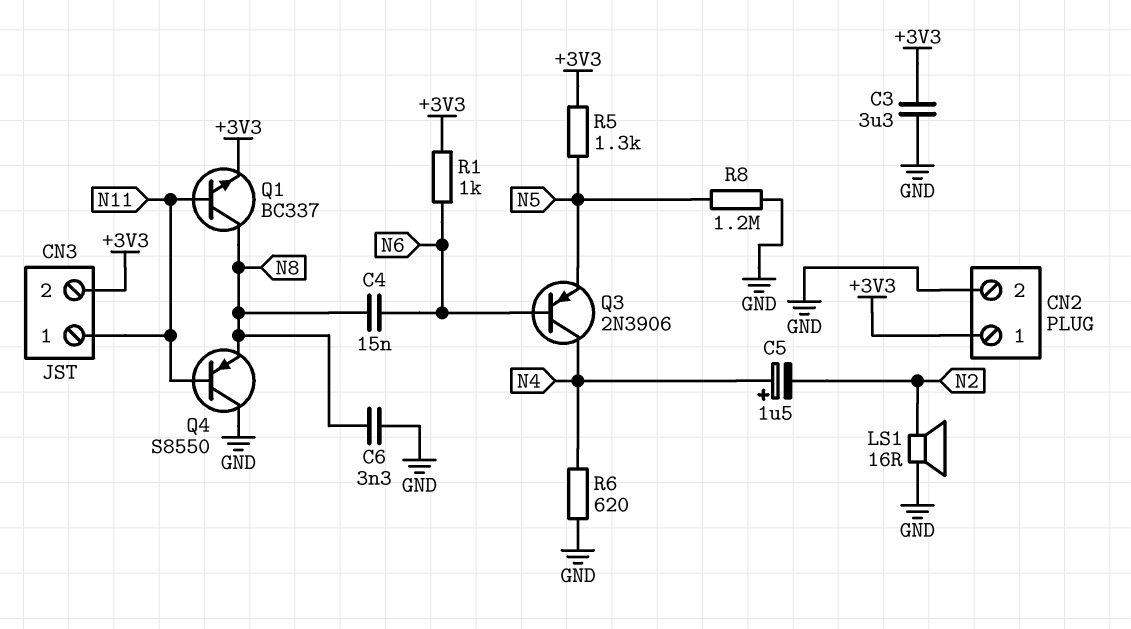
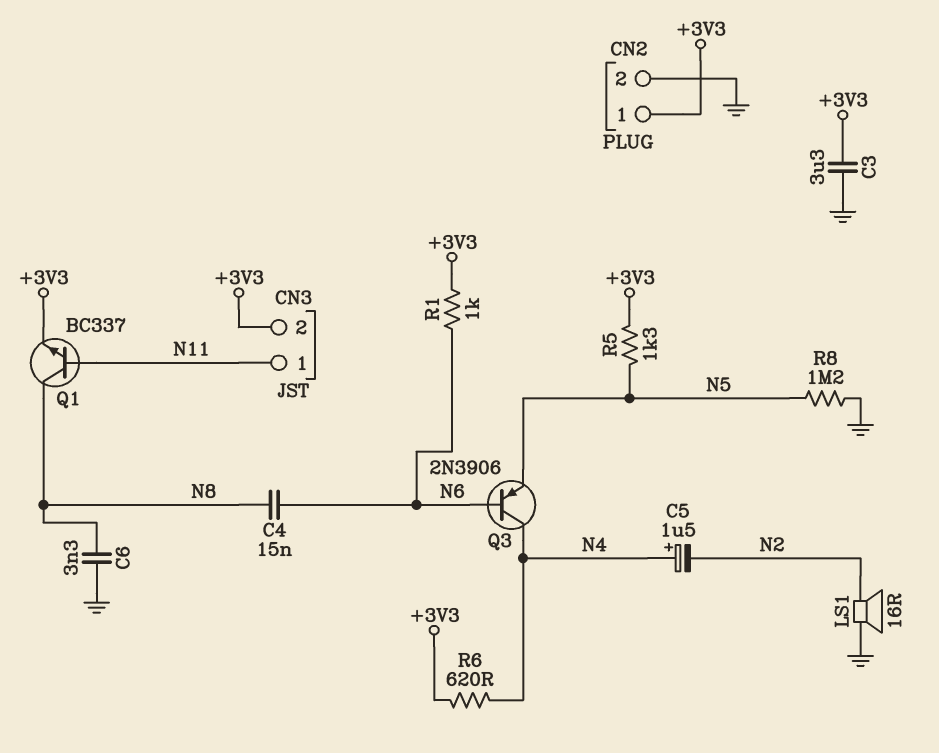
Q4: PNP S8550 (B N11, C GND, E N8) -> none
R6: 620 (GND, N4) -> 620 (+3V3, N4)

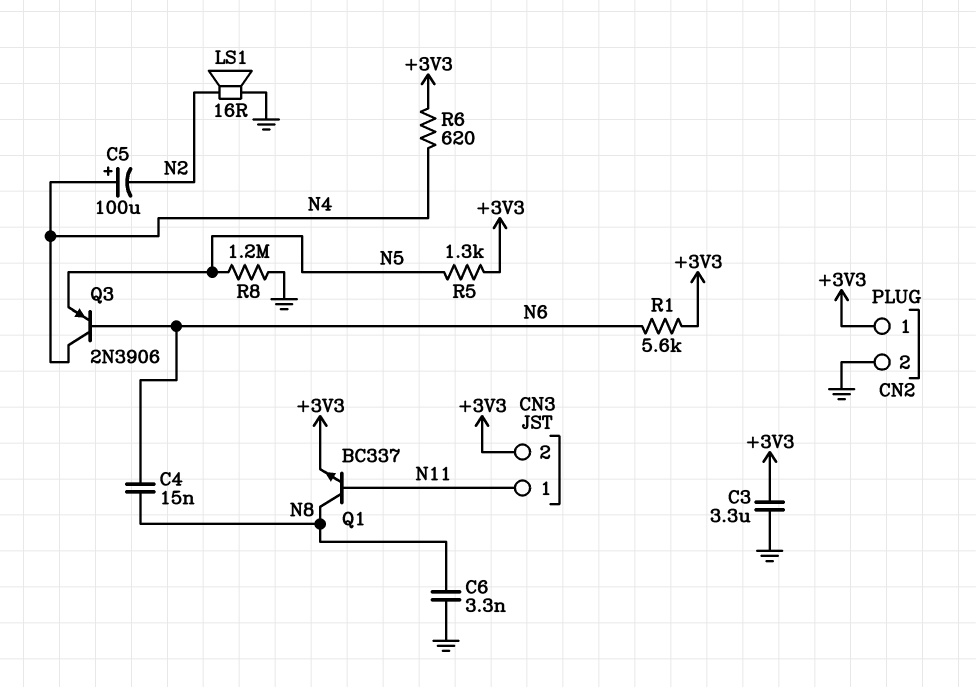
C5: 1.5uF (plus N4, minus N2) -> 100uF (plus N4, minus N2)
R1: 1k (+3V3, N6) -> 5.6k (+3V3, N6)

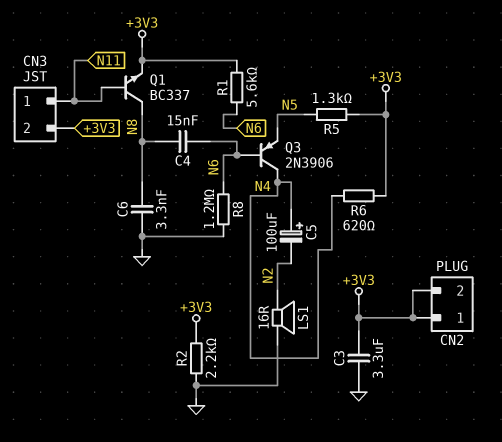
CN2 pin 2: GND -> +3V3
R2: none -> 2.2k (+3V3, GND)
R8: 1.2M (GND, N5) -> 1.2M (GND, N6)

